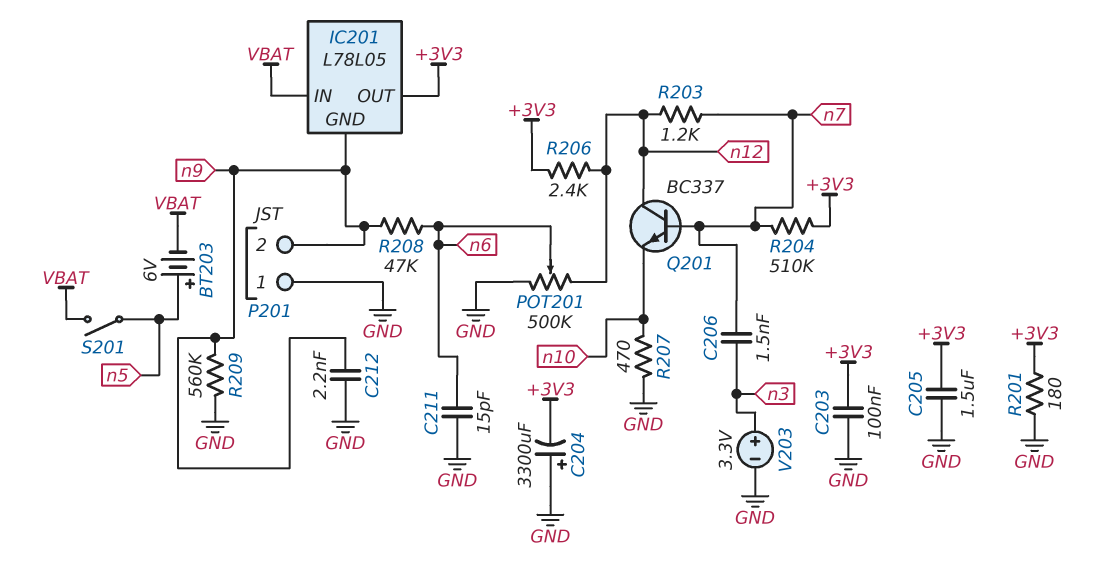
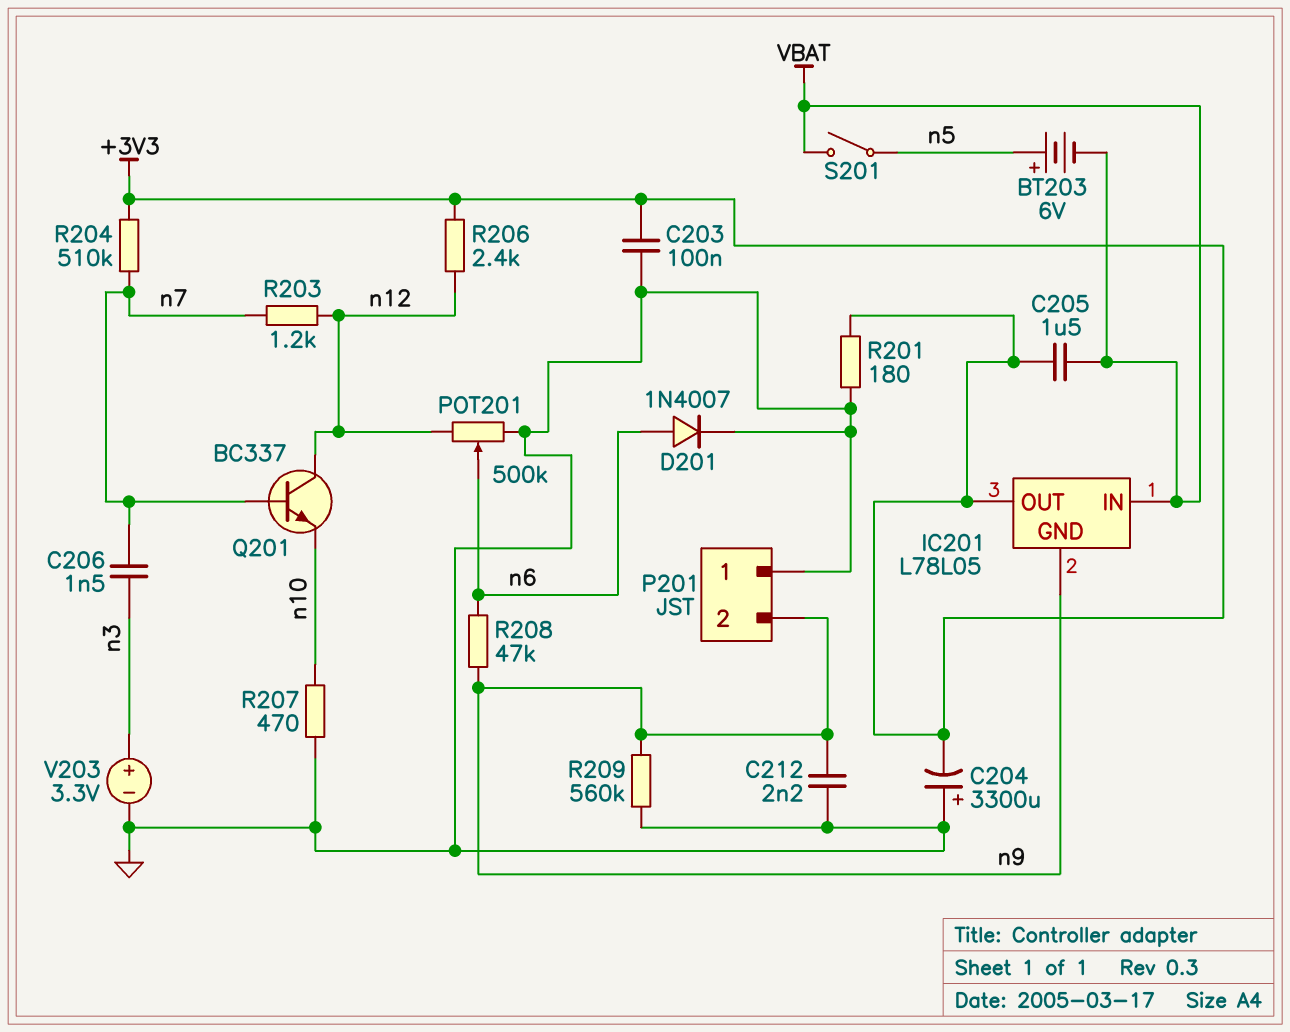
C205: 1.5uF (+3V3, GND) -> 1.5uF (+3V3, VBAT)
C211: 15pF (GND, n6) -> none
D201: none -> diode 1N4007 (A n6, K GND)

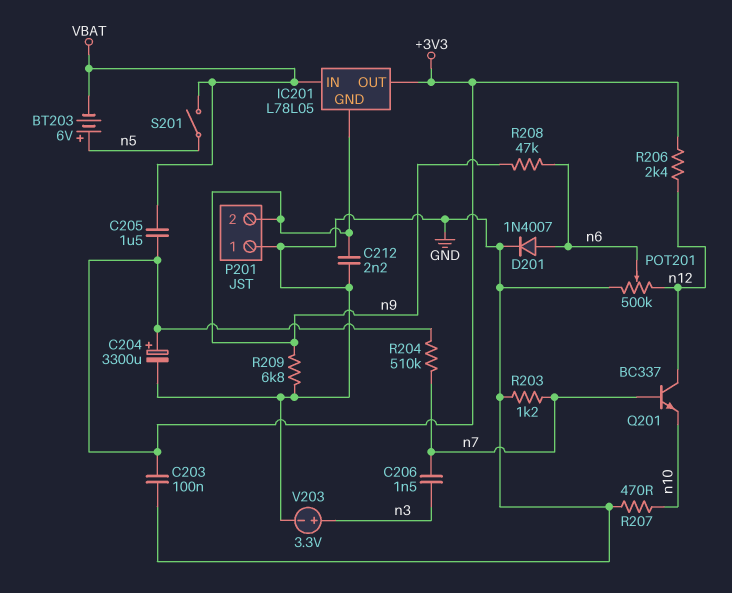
C204: 3300uF (plus GND, minus +3V3) -> 3300uF (plus +3V3, minus GND)
R201: 180 (+3V3, GND) -> none
R203: 1.2k (n7, n12) -> 1.2k (GND, n7)
R209: 560k (GND, n9) -> 6.8k (GND, n9)

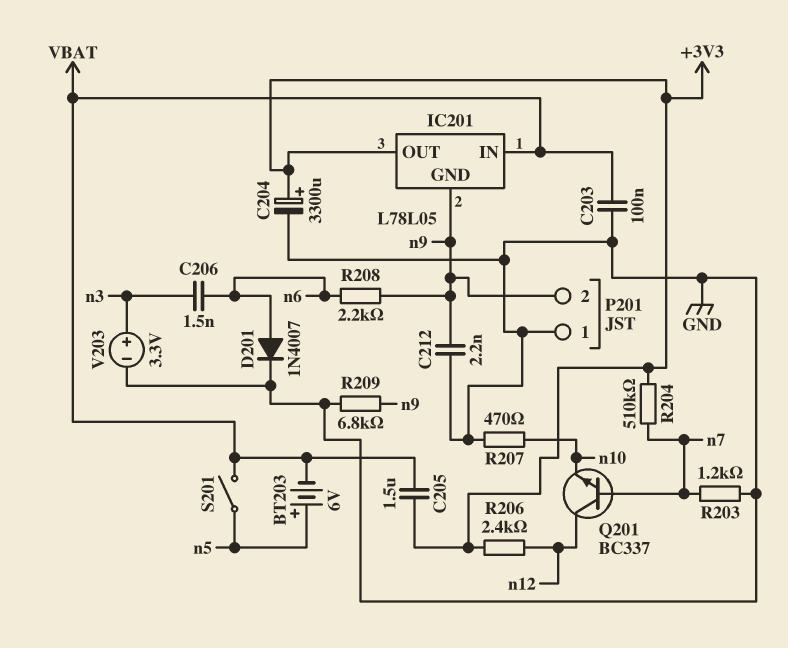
C203: 100nF (+3V3, GND) -> 100nF (GND, VBAT)
C206: 1.5nF (n3, n7) -> 1.5nF (n3, n6)
POT201: 500k (GND, n12, wiper n6) -> none
R208: 47k (n6, n9) -> 2.2k (n6, n9)

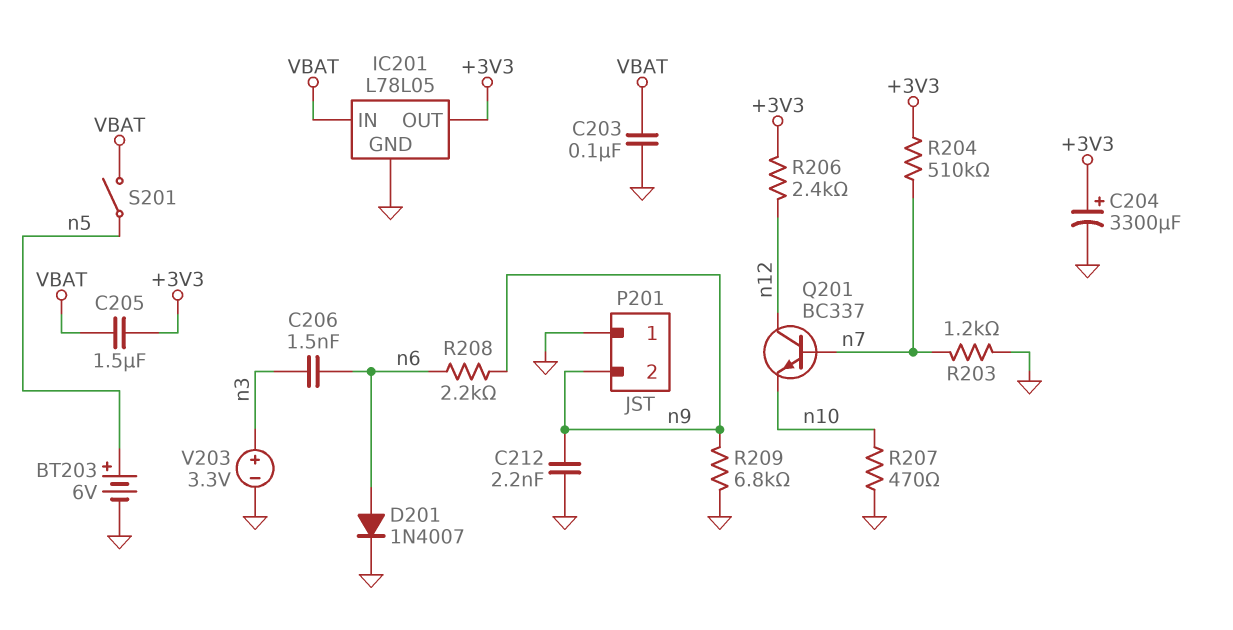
BT203: 6V (plus n5, minus VBAT) -> 6V (plus n5, minus GND)
IC201 pin GND: n9 -> GND

